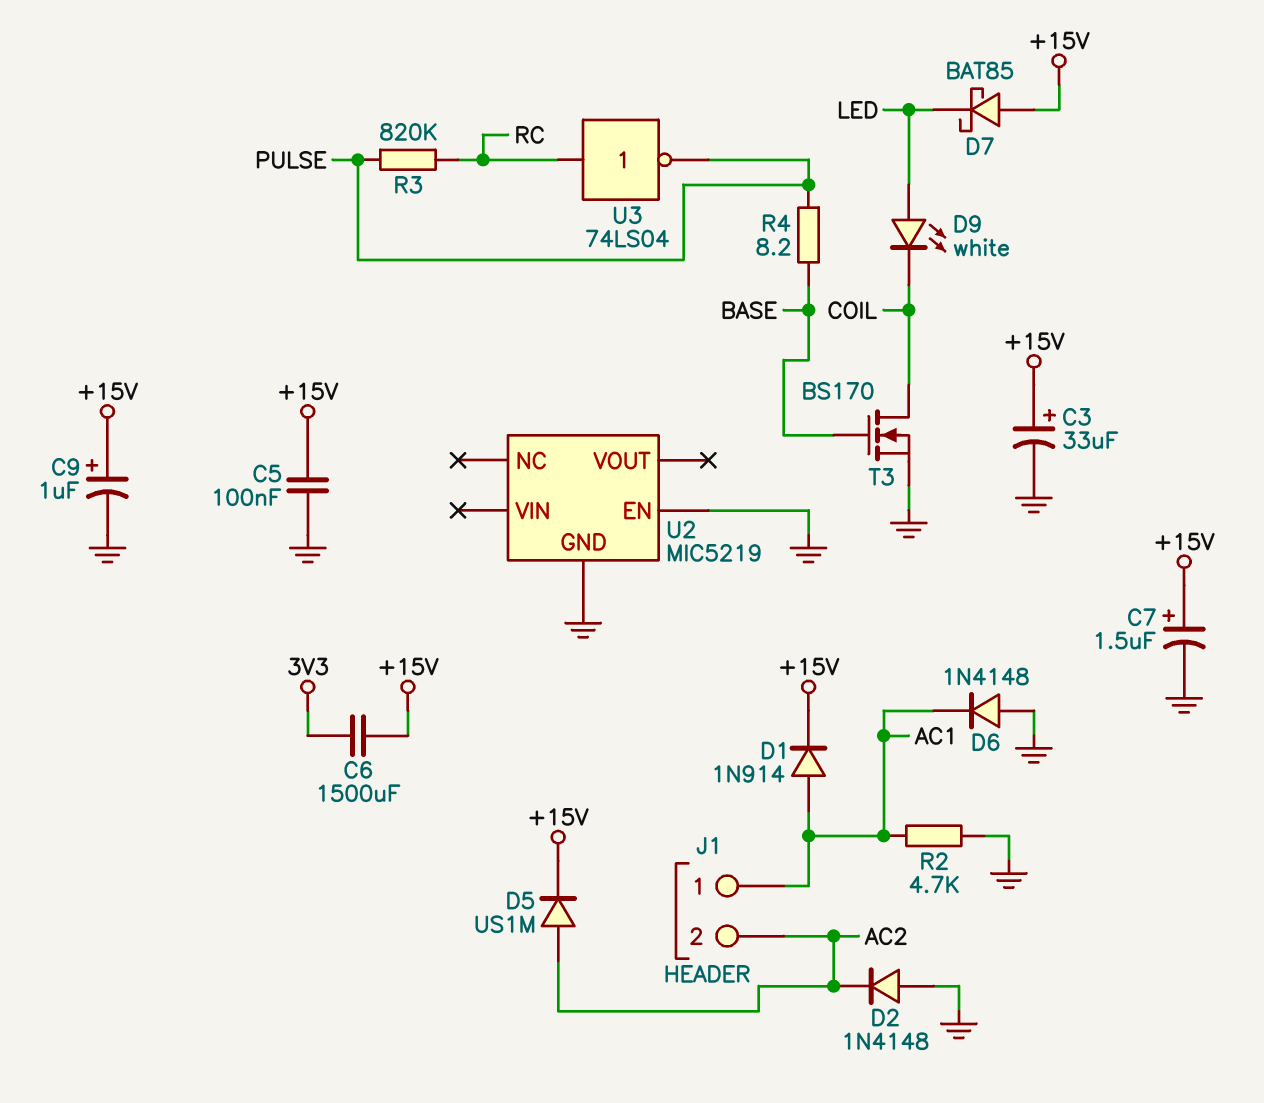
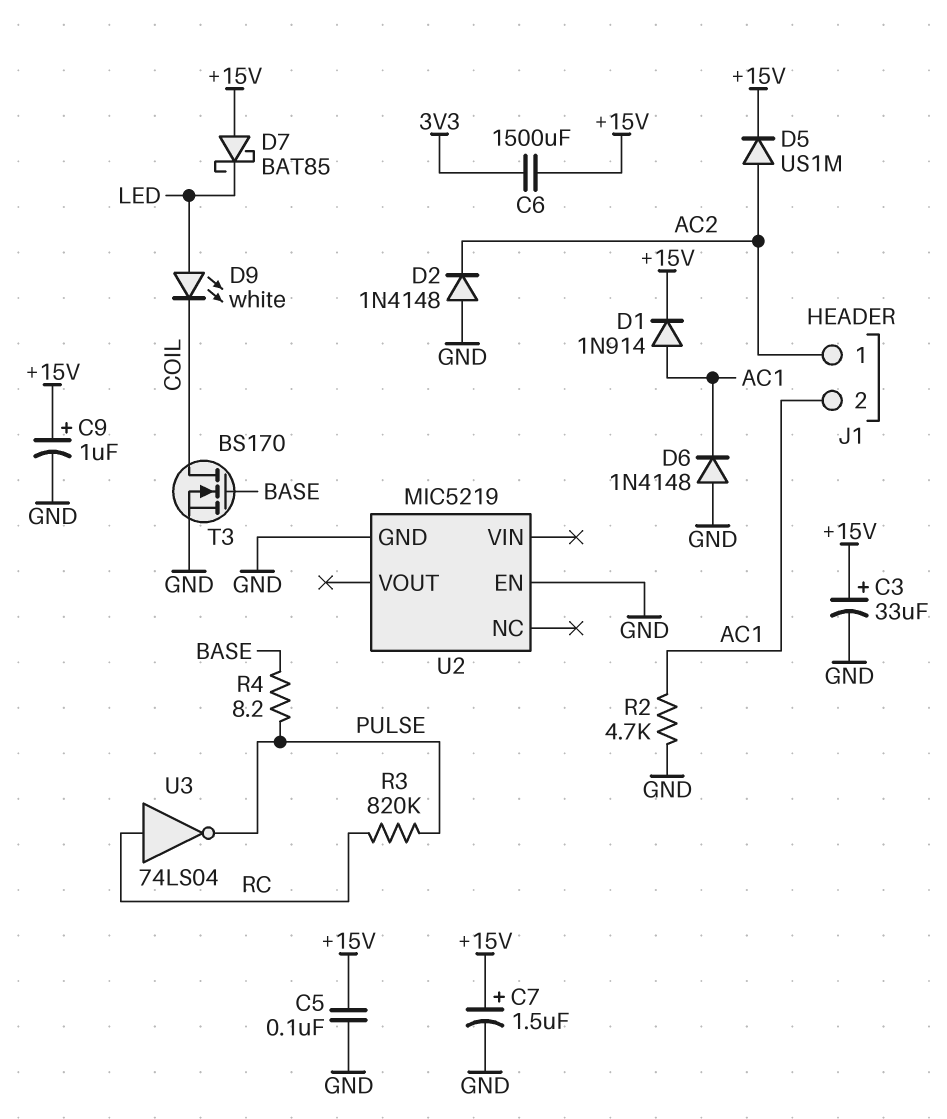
J1 pin 1: AC1 -> AC2
J1 pin 2: AC2 -> AC1

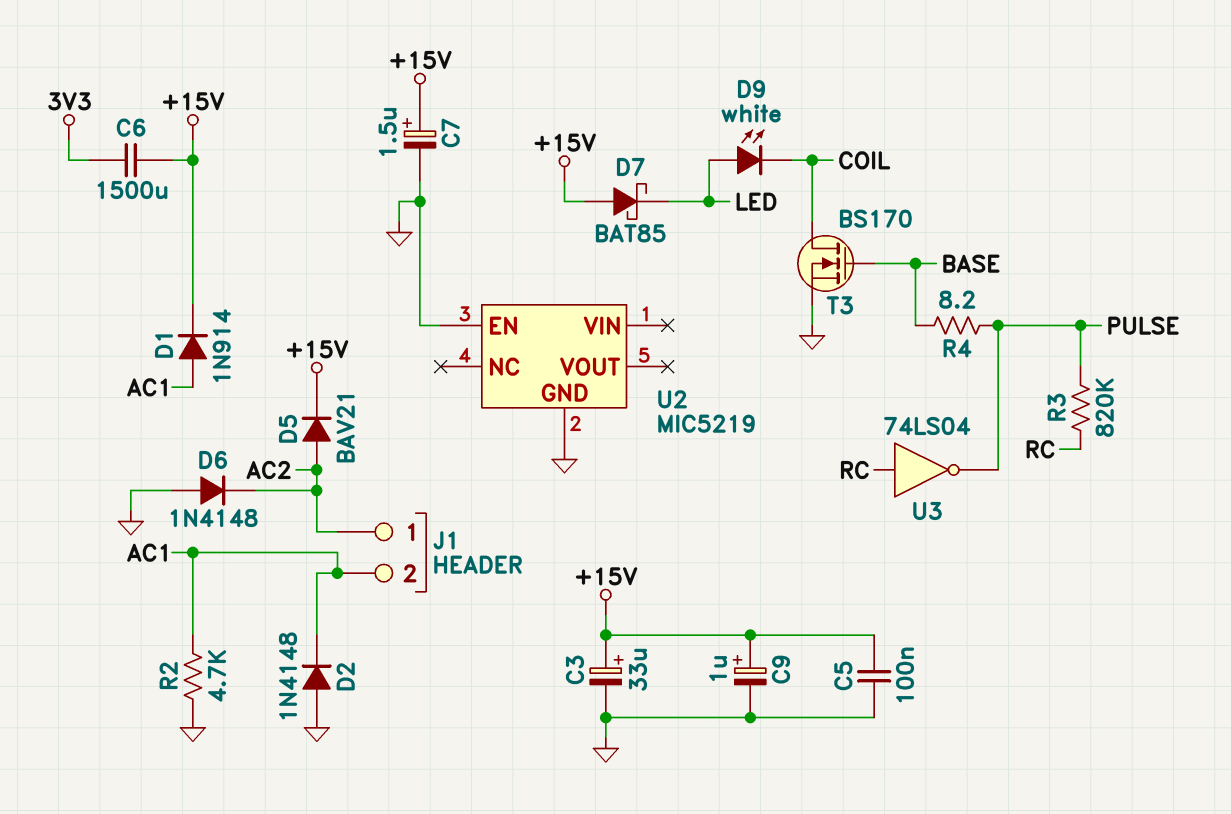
D2: diode 1N4148 (A GND, K AC2) -> diode 1N4148 (A GND, K AC1)
D5: diode US1M (A AC2, K +15V) -> diode BAV21 (A AC2, K +15V)
D6: diode 1N4148 (A GND, K AC1) -> diode 1N4148 (A GND, K AC2)

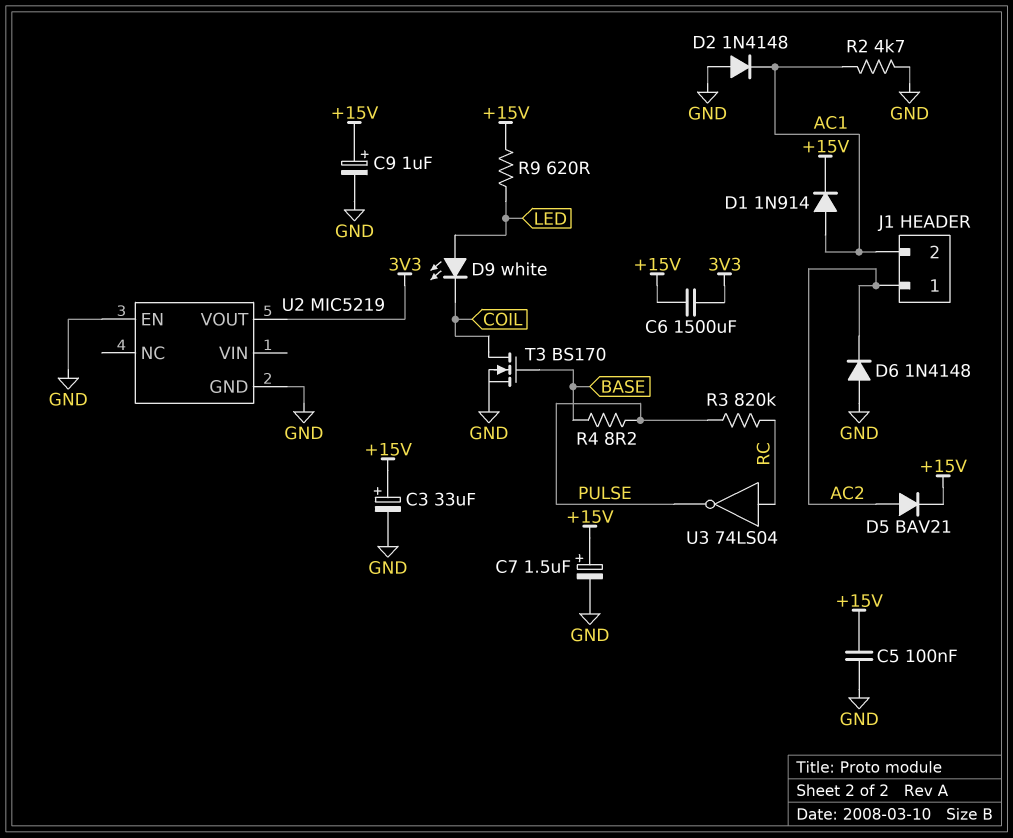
D7: schottky BAT85 (A +15V, K LED) -> none
R9: none -> 620 (+15V, LED)
U2 pin VOUT: none -> 3V3

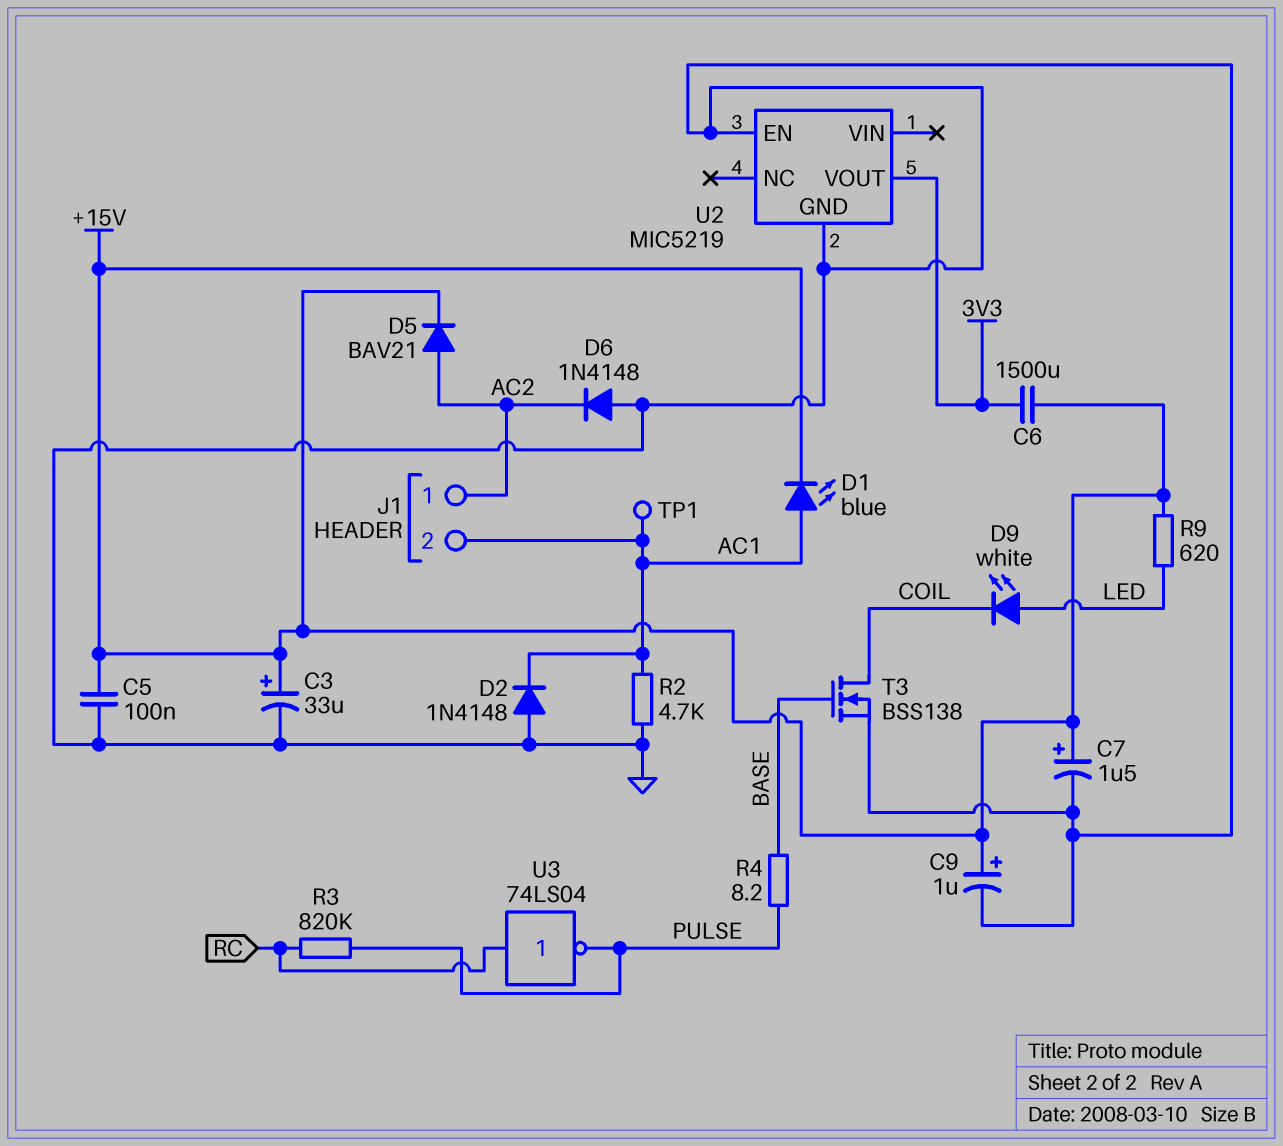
D1: diode 1N914 (A AC1, K +15V) -> LED blue (A AC1, K +15V)
T3: NMOS BS170 (G BASE, D COIL, S GND) -> NMOS BSS138 (G BASE, D COIL, S GND)
TP1: none -> test point (AC1)

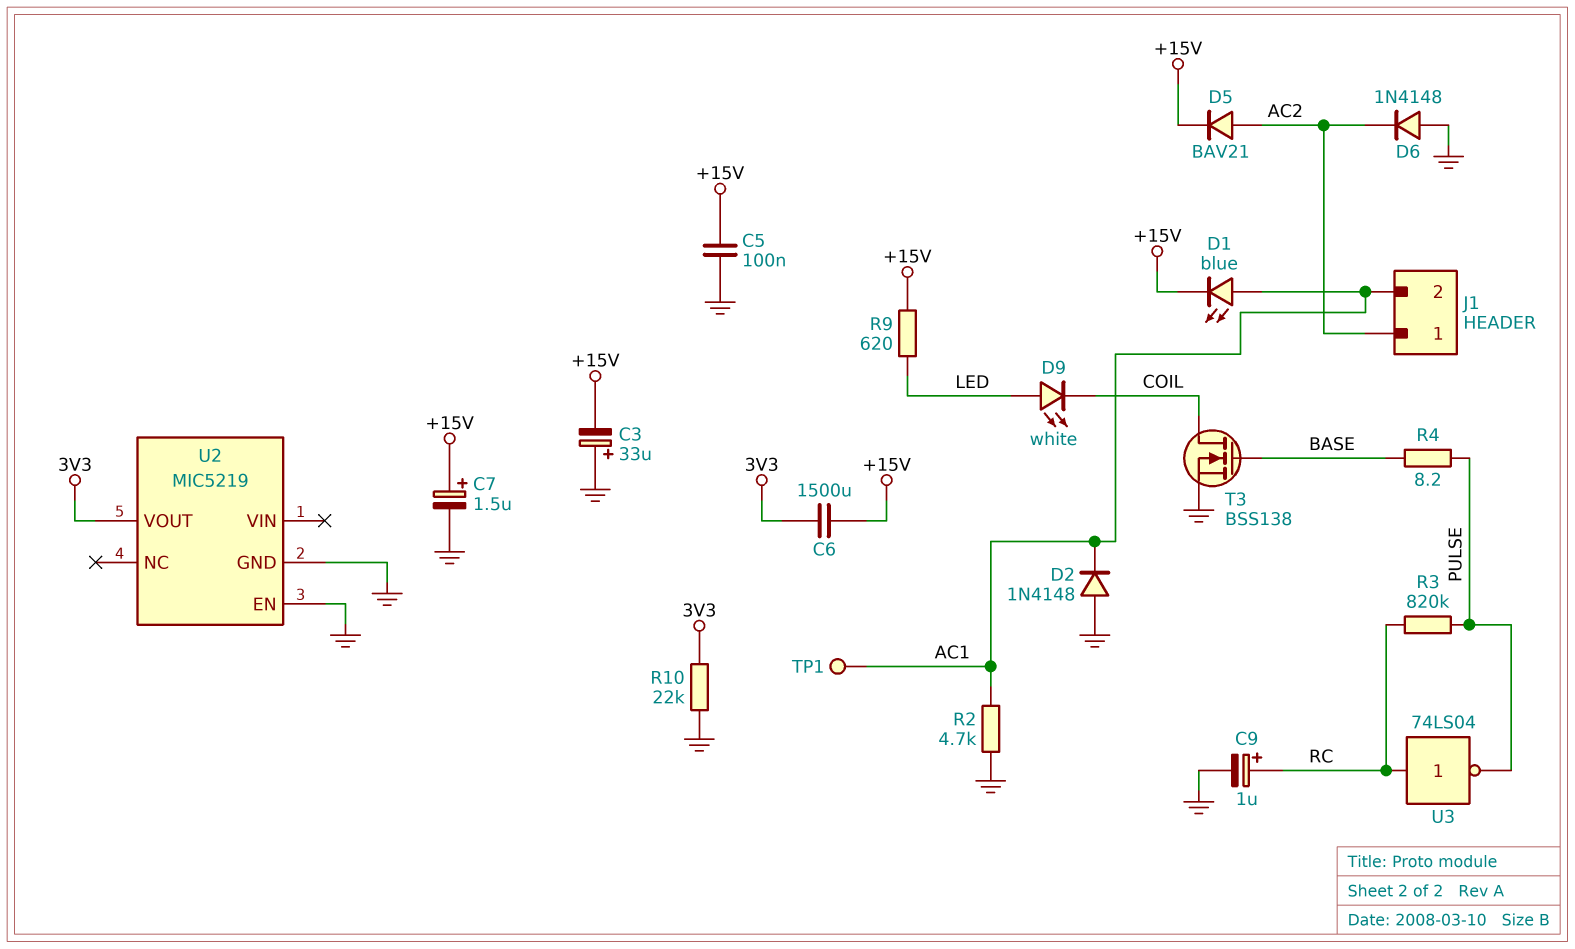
C3: 33uF (plus +15V, minus GND) -> 33uF (plus GND, minus +15V)
C9: 1uF (plus +15V, minus GND) -> 1uF (plus RC, minus GND)
R10: none -> 22k (3V3, GND)

